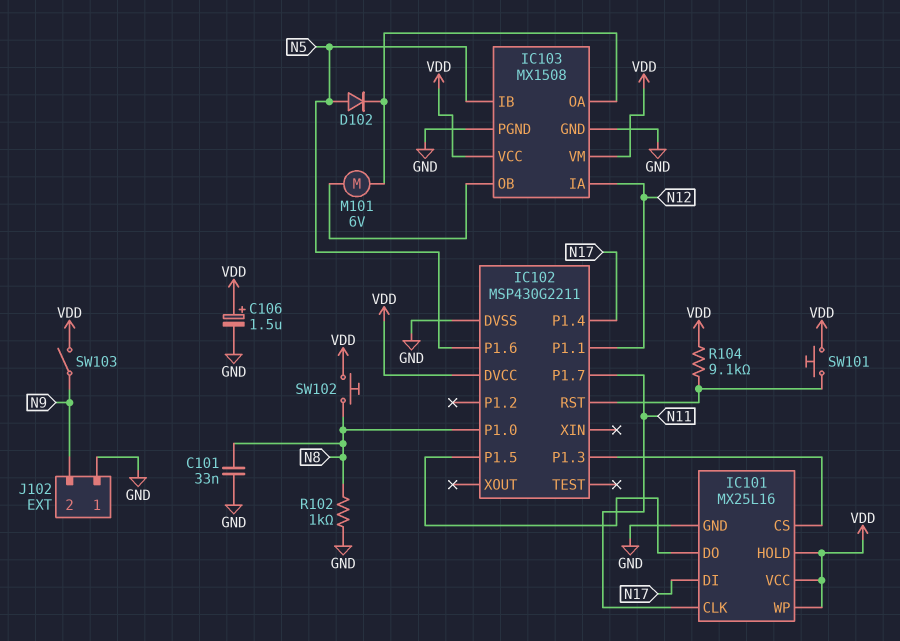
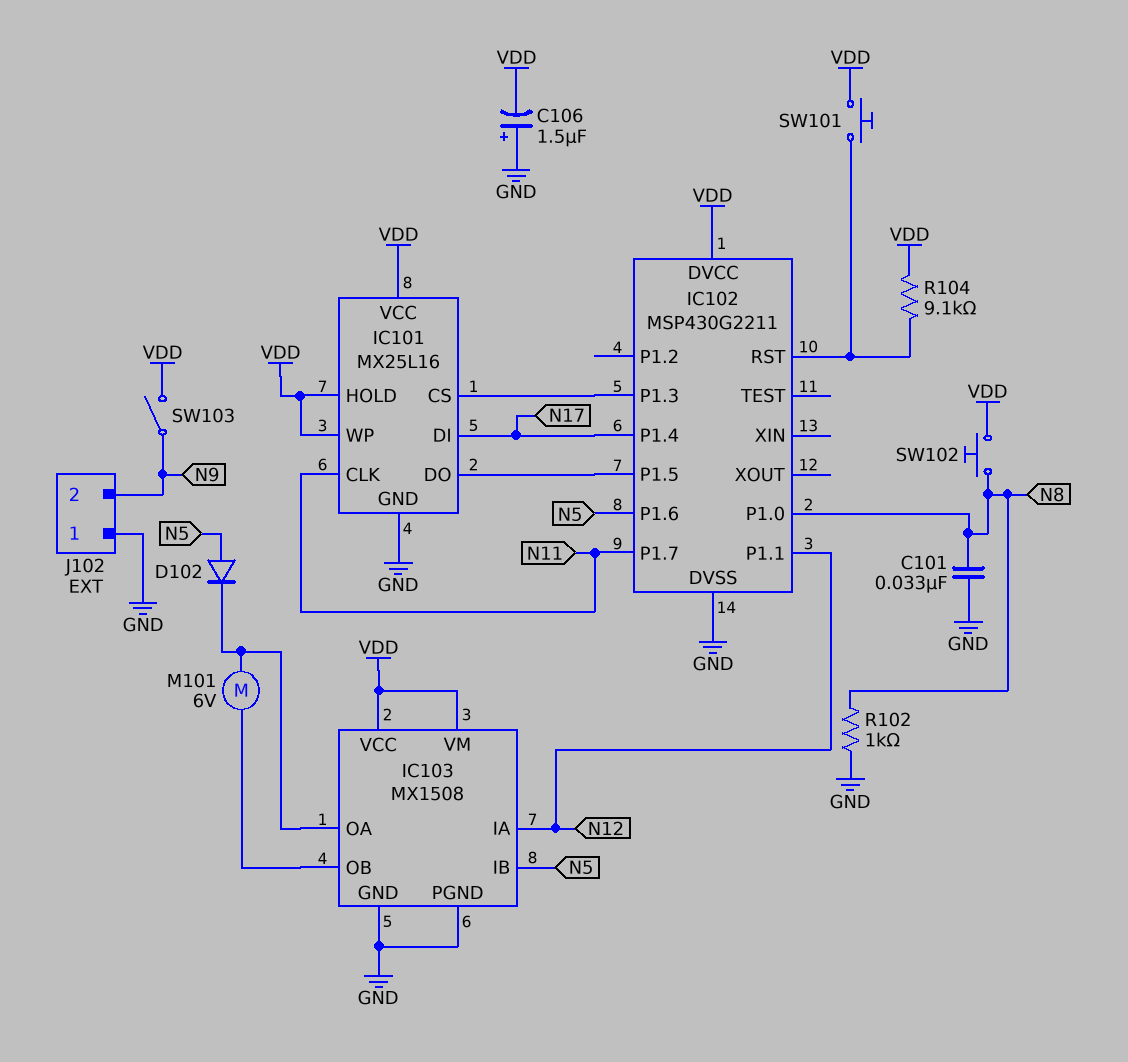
C106: 1.5uF (plus VDD, minus GND) -> 1.5uF (plus GND, minus VDD)

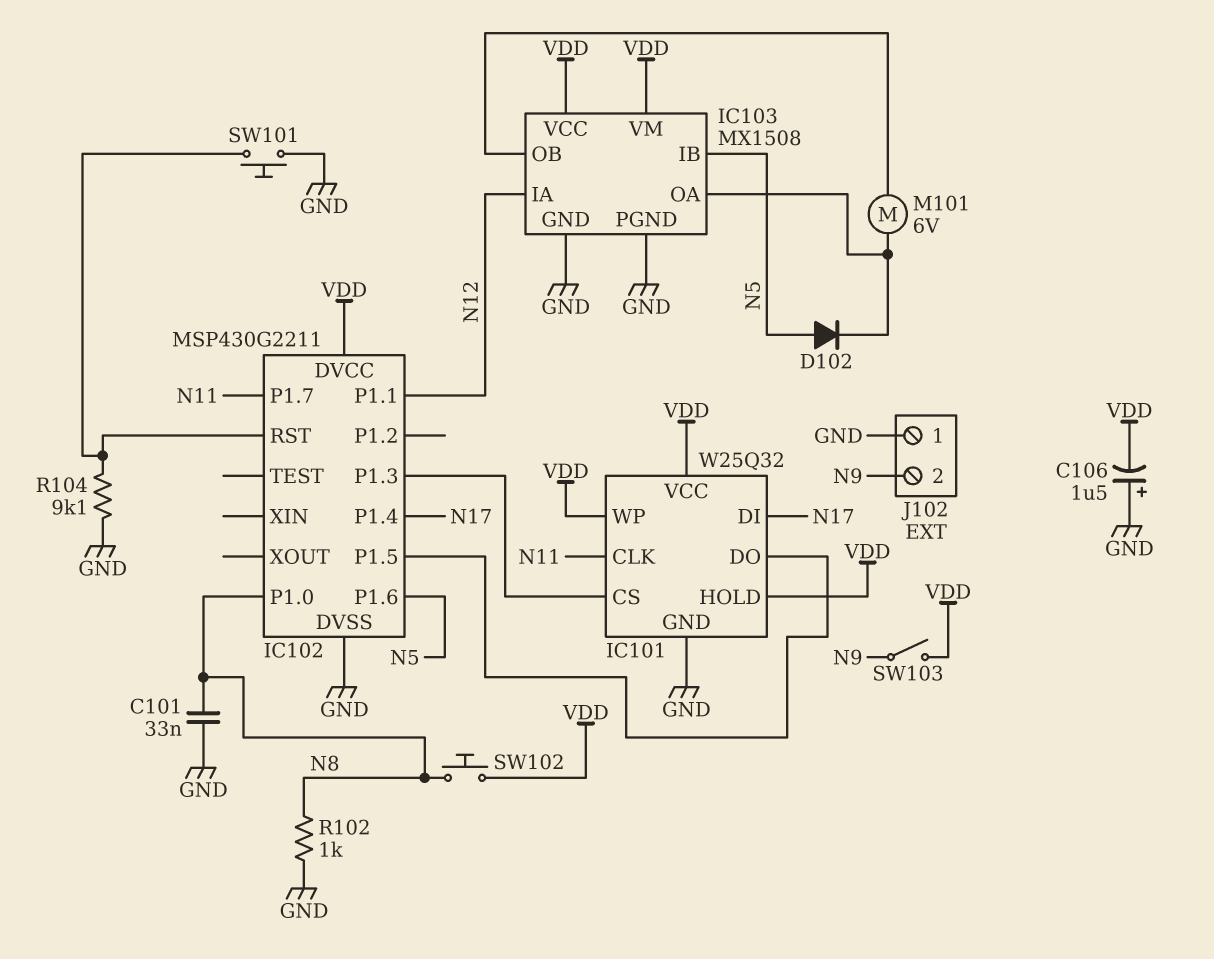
IC101: MX25L16 -> W25Q32
R104: 9.1k (IC102/RST, VDD) -> 9.1k (GND, IC102/RST)
SW101: button (IC102/RST, VDD) -> button (GND, IC102/RST)

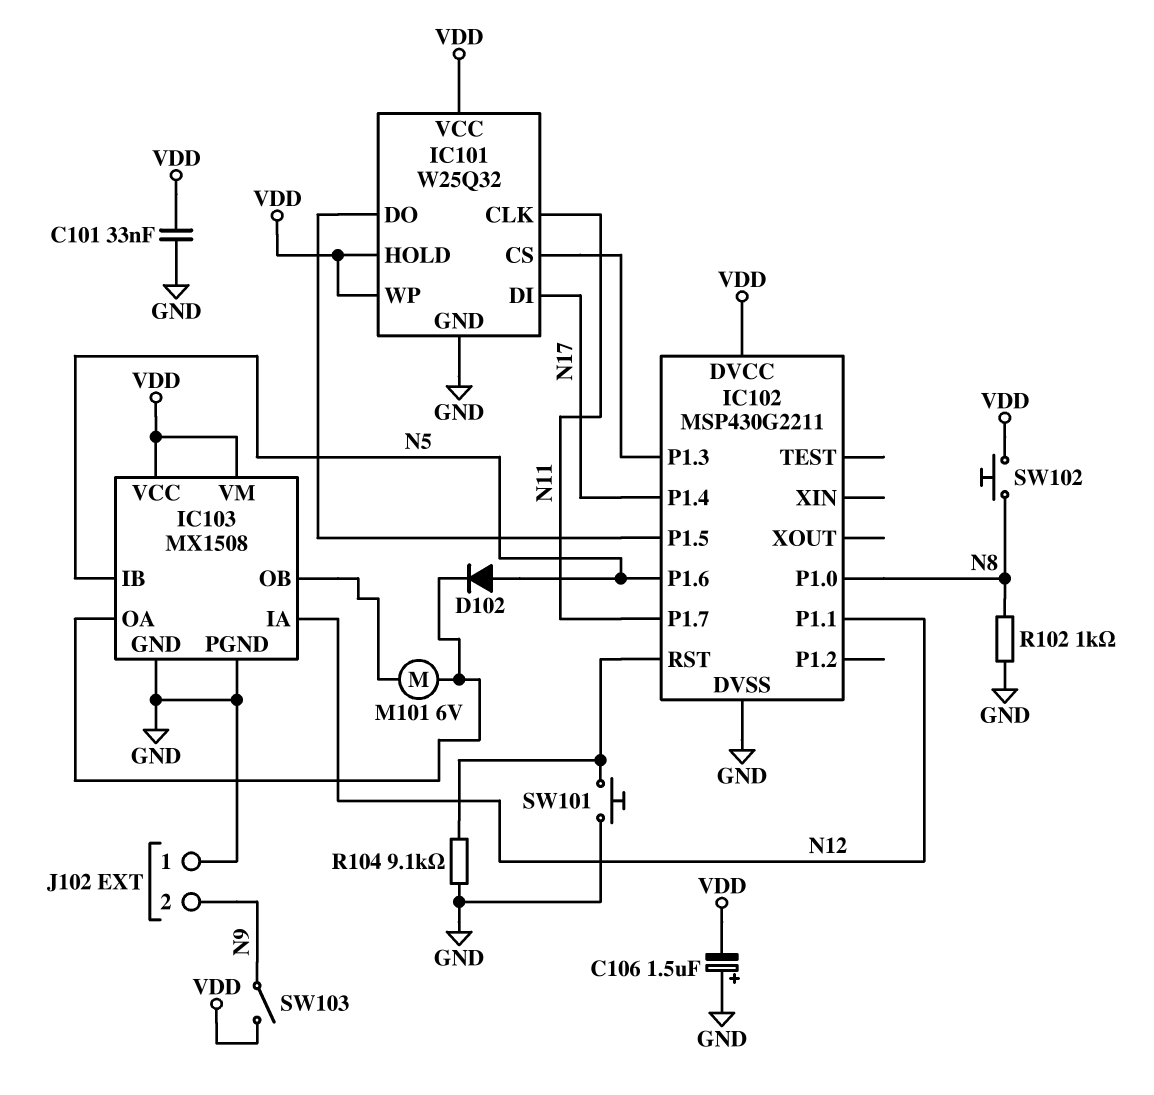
C101: 33nF (GND, N8) -> 33nF (GND, VDD)

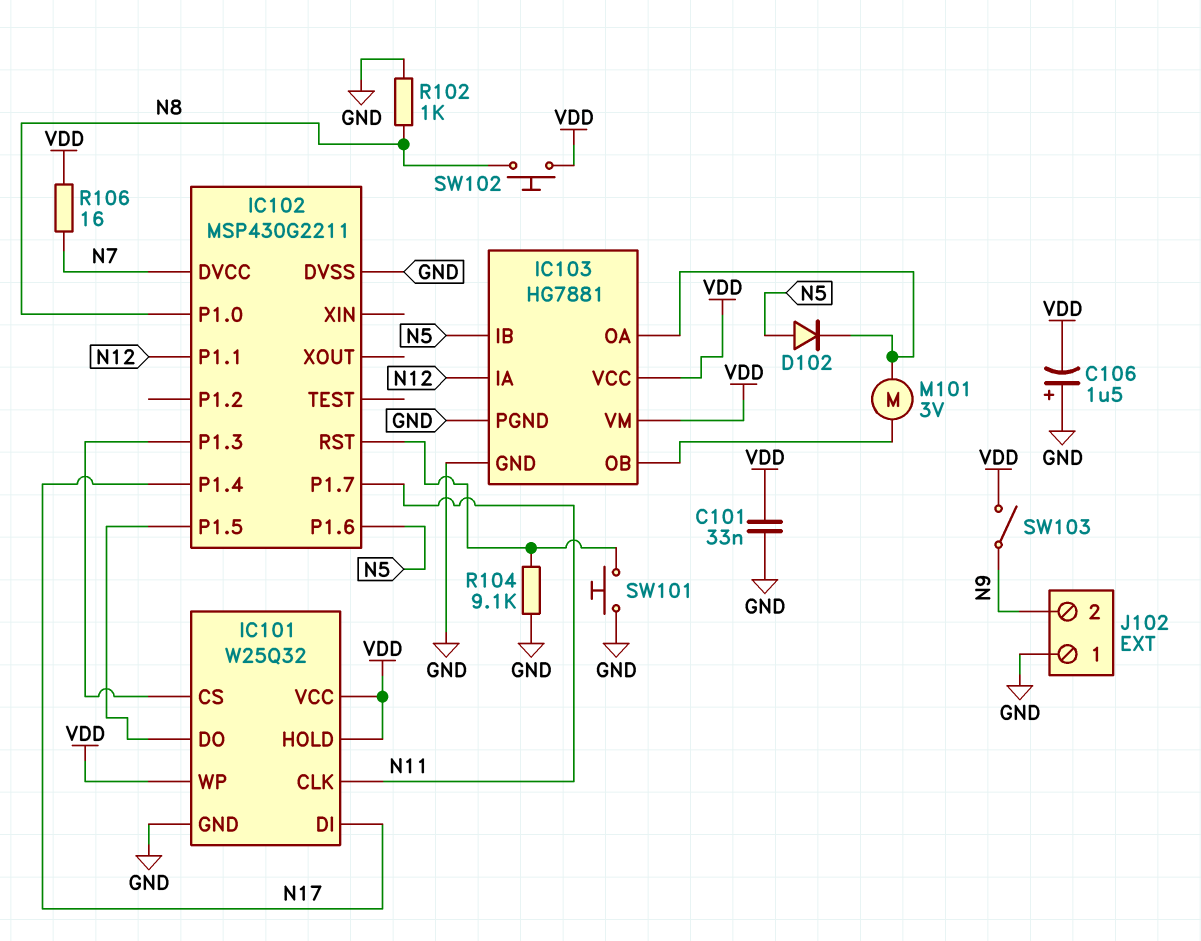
IC102 pin DVCC: VDD -> N7
IC103: MX1508 -> HG7881
M101: motor 6V (IC103/OA, IC103/OB) -> motor 3V (IC103/OA, IC103/OB)
R106: none -> 16 (N7, VDD)

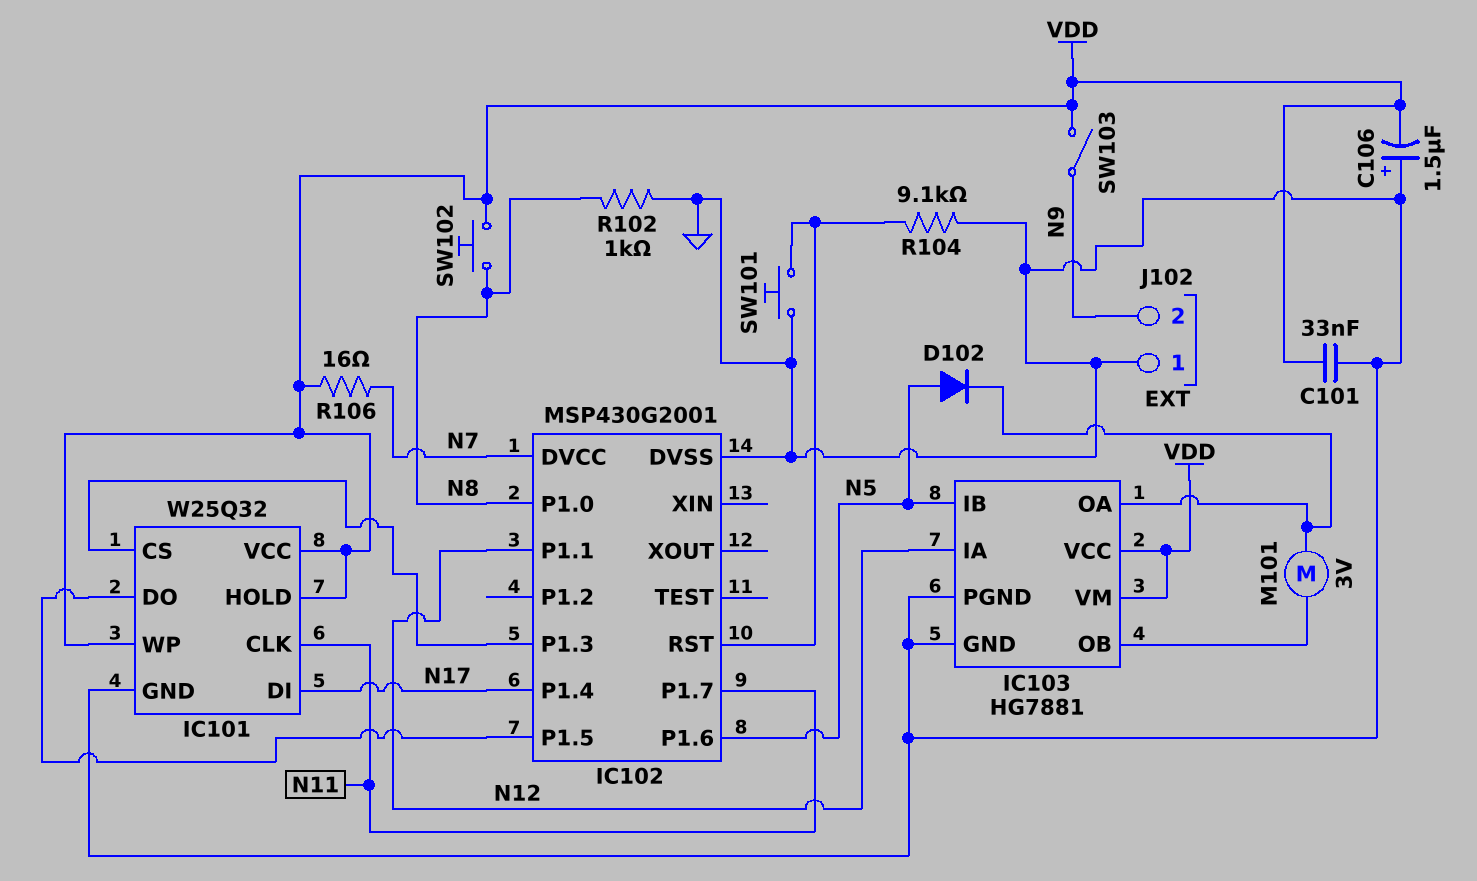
IC102: MSP430G2211 -> MSP430G2001

